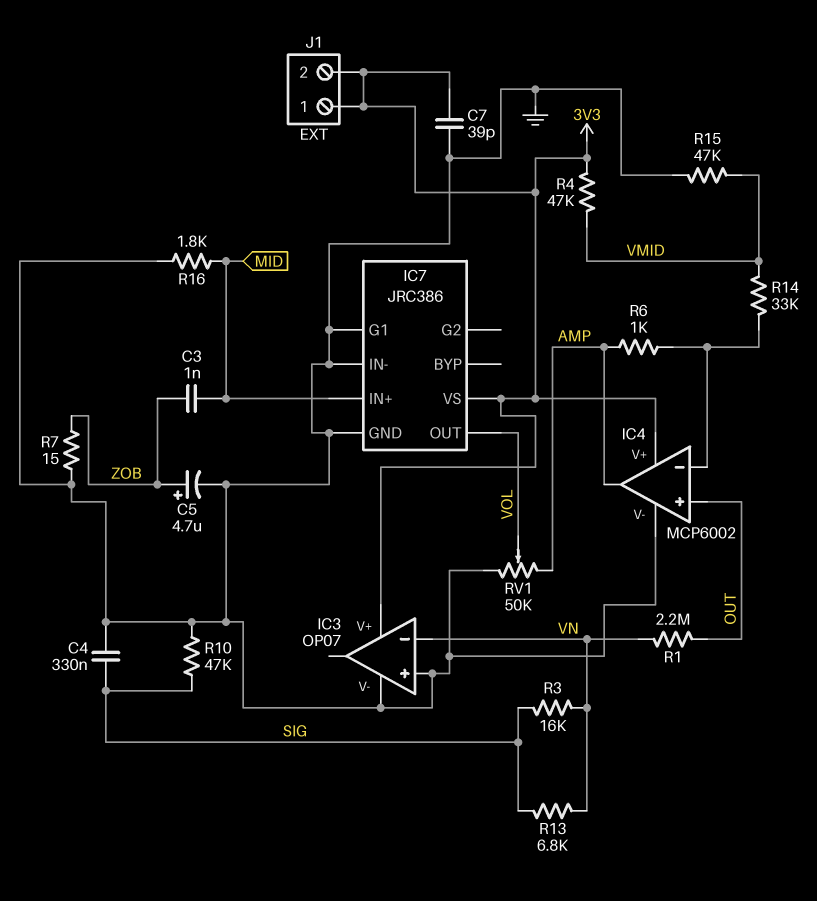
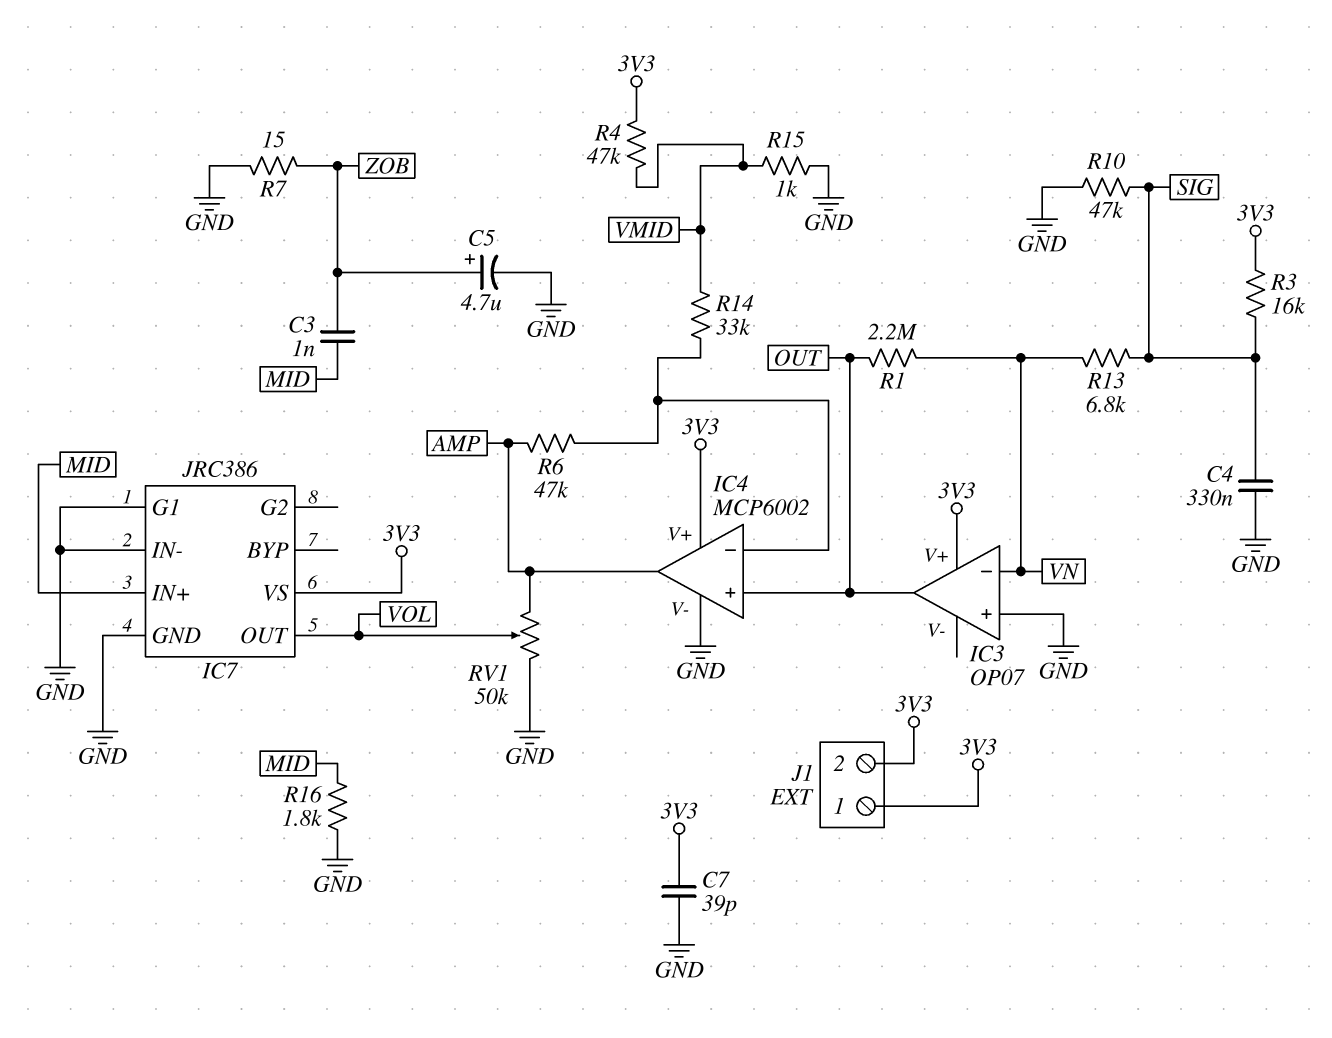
IC3 pin V-: GND -> none
IC3 pin out: none -> OUT
R3: 16k (SIG, VN) -> 16k (3V3, SIG)
R6: 1k (AMP, IC4/in-) -> 47k (AMP, IC4/in-)
R15: 47k (GND, VMID) -> 1k (GND, VMID)

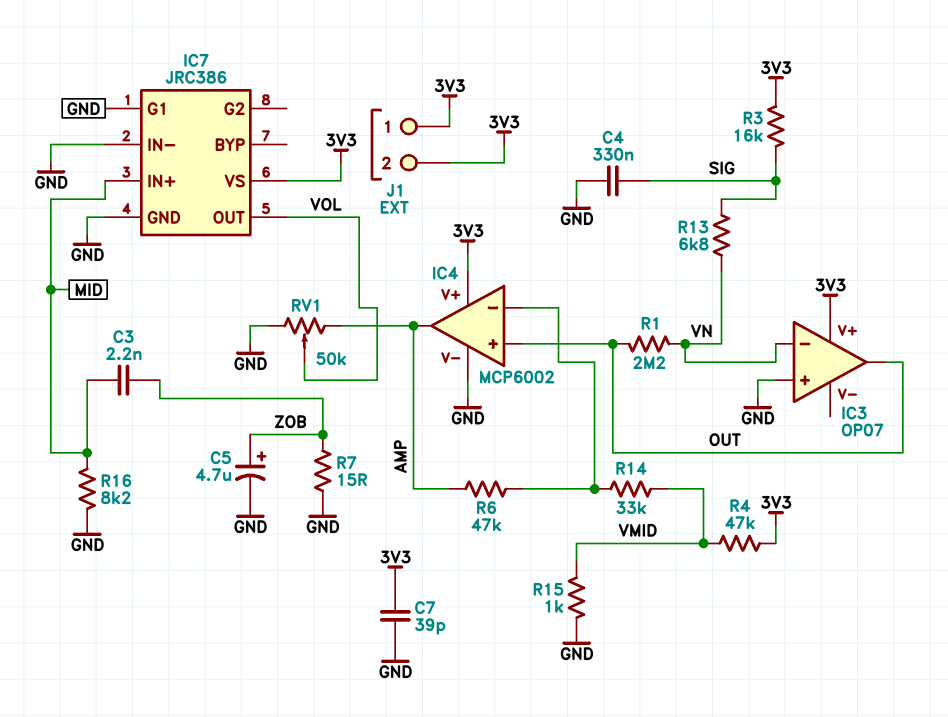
C3: 1nF (MID, ZOB) -> 2.2nF (MID, ZOB)
R10: 47k (GND, SIG) -> none
R16: 1.8k (GND, MID) -> 8.2k (GND, MID)

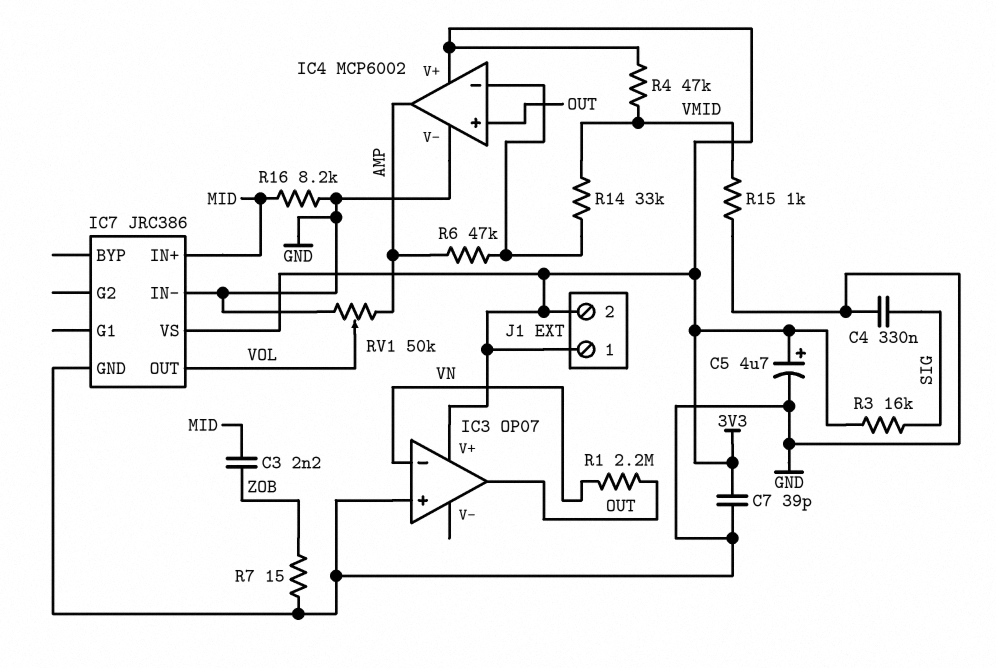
C5: 4.7uF (plus ZOB, minus GND) -> 4.7uF (plus 3V3, minus GND)
IC7 pin G1: GND -> none
R13: 6.8k (SIG, VN) -> none

